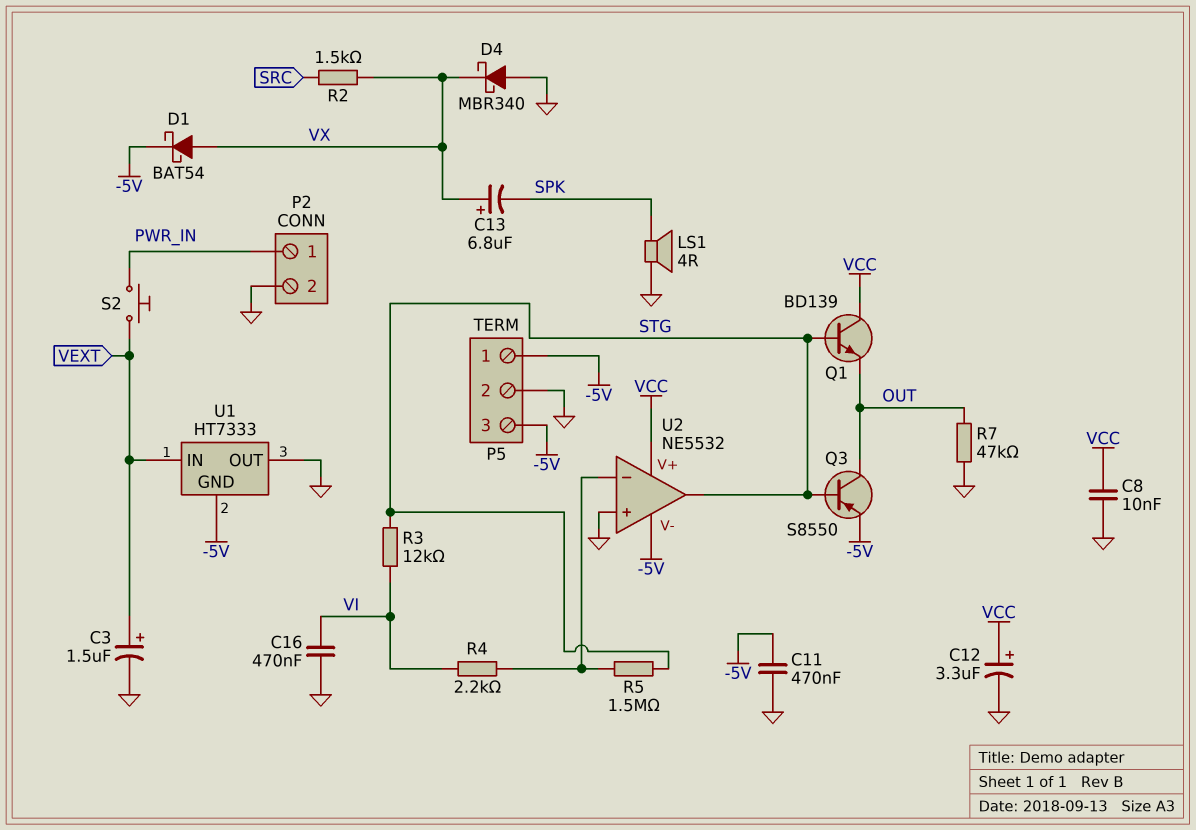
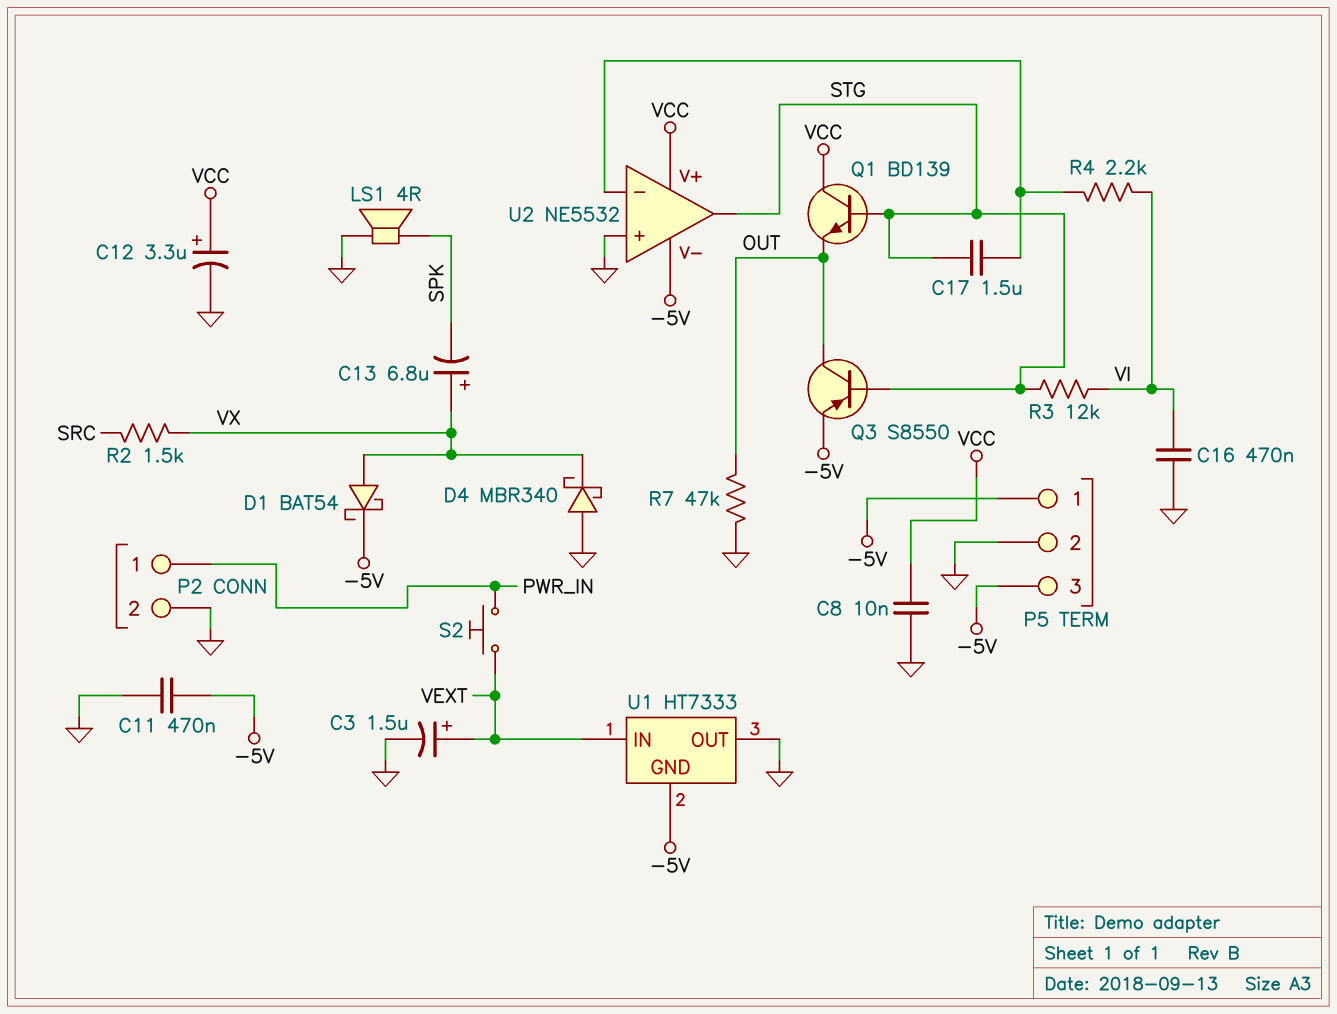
C17: none -> 1.5uF (STG, U2/in-)
R5: 1.5M (STG, U2/in-) -> none

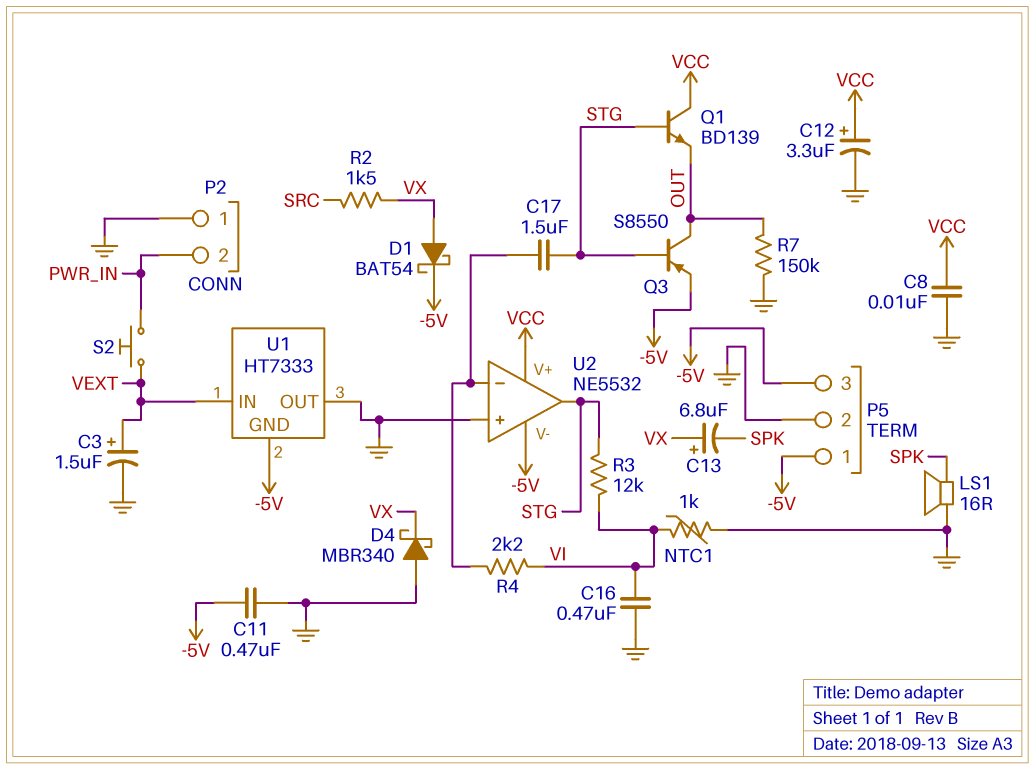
LS1: speaker 4R (GND, SPK) -> speaker 16R (GND, SPK)
NTC1: none -> 1k (GND, VI)
P2 pin 1: PWR_IN -> GND
P2 pin 2: GND -> PWR_IN
R7: 47k (GND, OUT) -> 150k (GND, OUT)

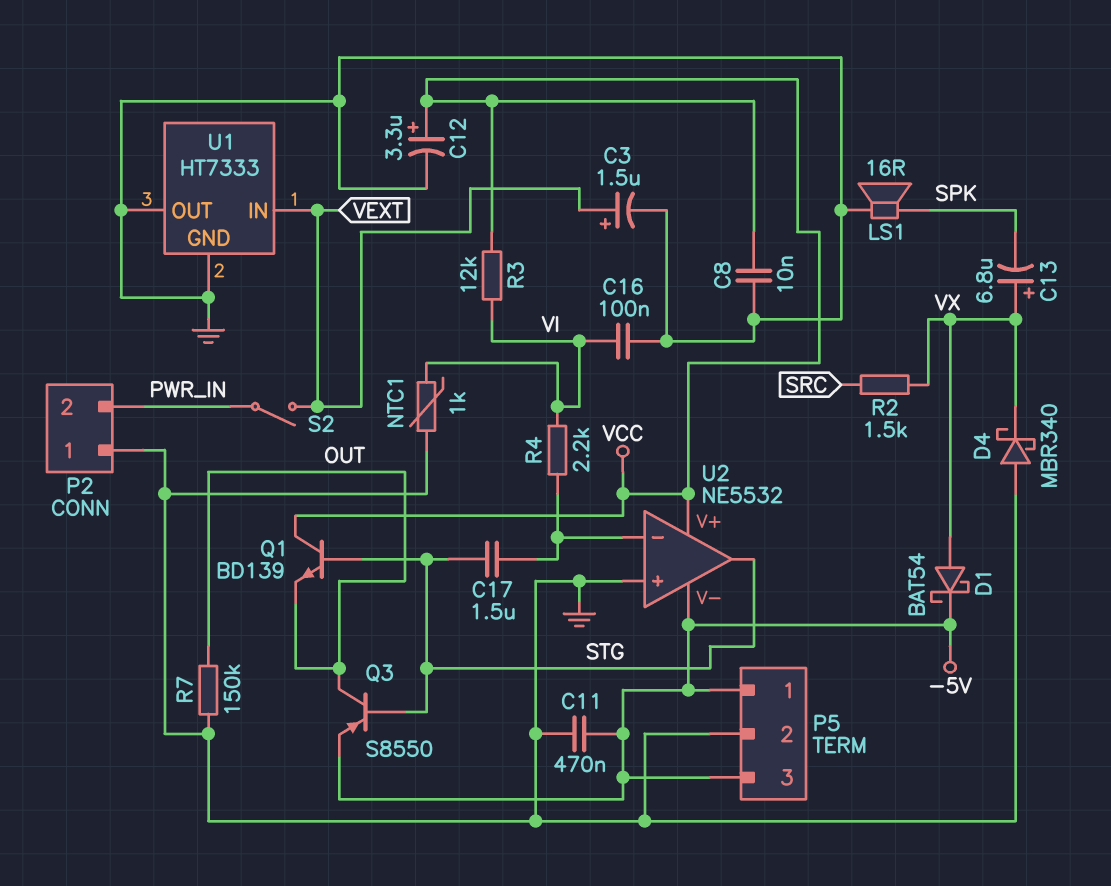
C16: 470nF (GND, VI) -> 100nF (GND, VI)
R3: 12k (STG, VI) -> 12k (VCC, VI)
S2: button (PWR_IN, VEXT) -> switch (PWR_IN, VEXT)
U1 pin GND: -5V -> GND

